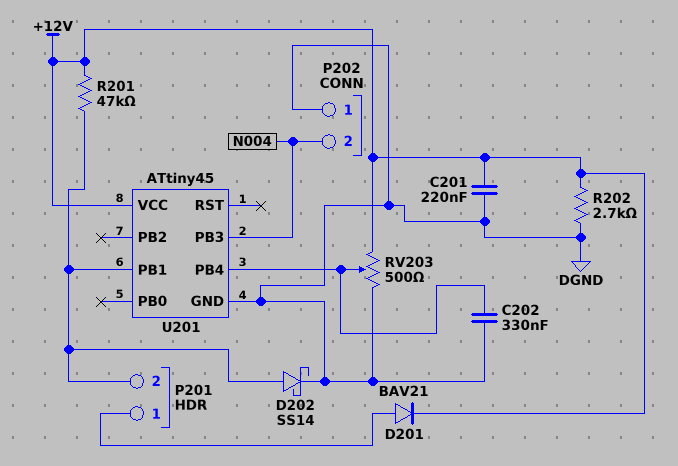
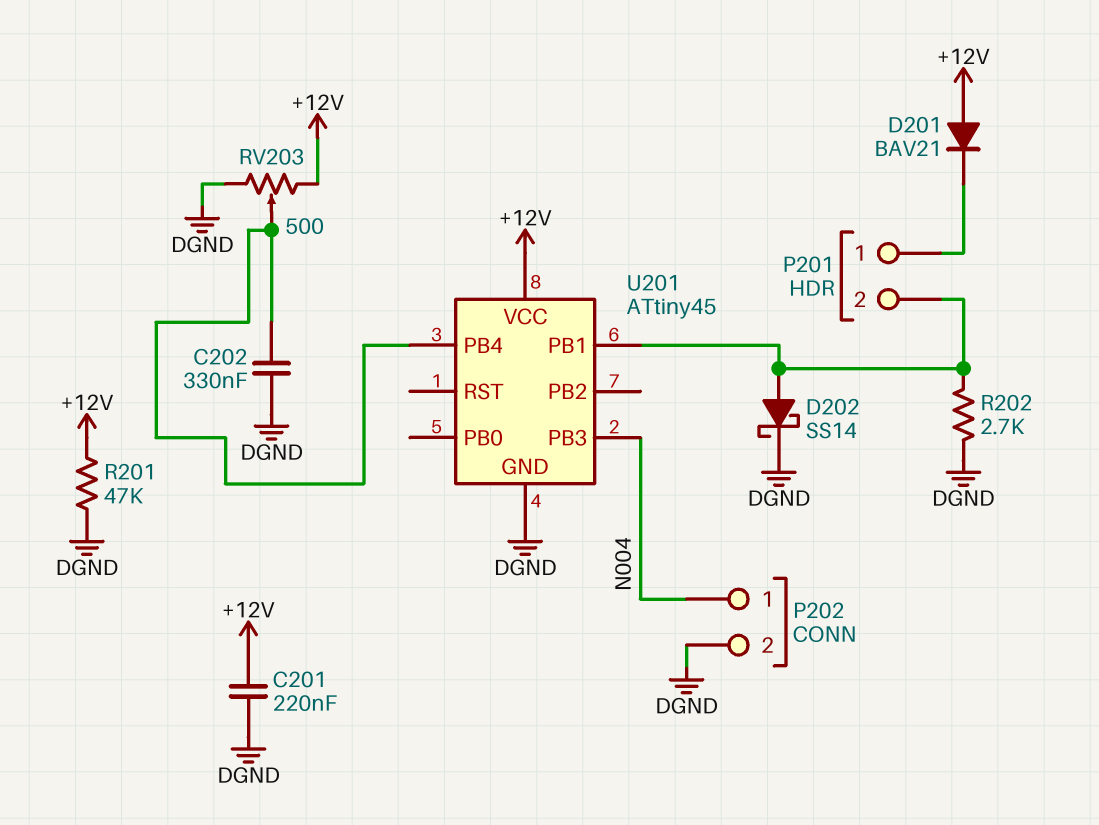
D201: diode BAV21 (A P201/1, K +12V) -> diode BAV21 (A +12V, K P201/1)
P202 pin 1: DGND -> N004
P202 pin 2: N004 -> DGND
R201: 47k (+12V, P201/2) -> 47k (+12V, DGND)
R202: 2.7k (+12V, DGND) -> 2.7k (DGND, P201/2)

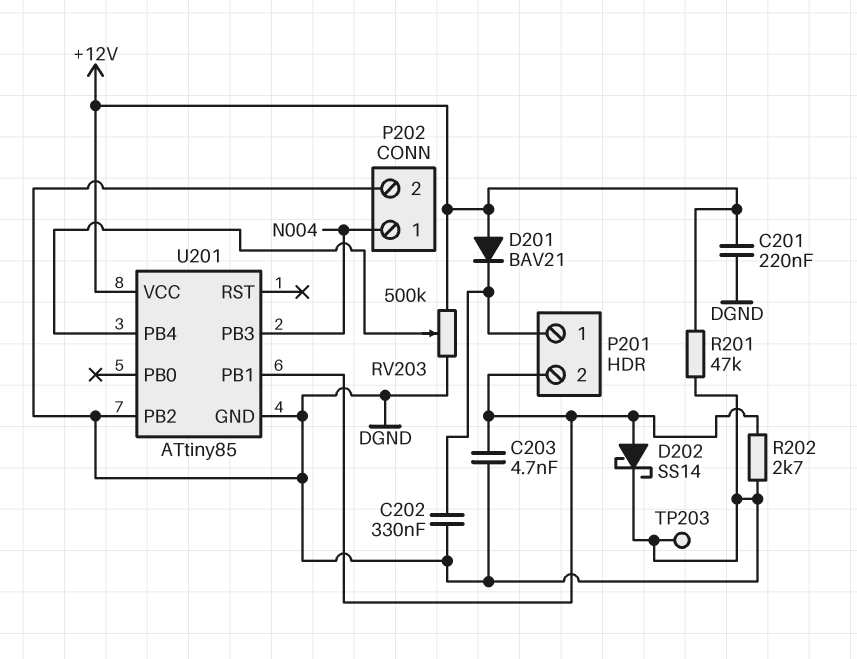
C202: 330nF (DGND, U201/PB4) -> 330nF (DGND, P201/1)
C203: none -> 4.7nF (DGND, P201/2)
RV203: 500 (+12V, DGND, wiper U201/PB4) -> 500k (+12V, DGND, wiper U201/PB4)
TP203: none -> test point (DGND)
U201: ATtiny45 -> ATtiny85
U201 pin PB2: none -> DGND

